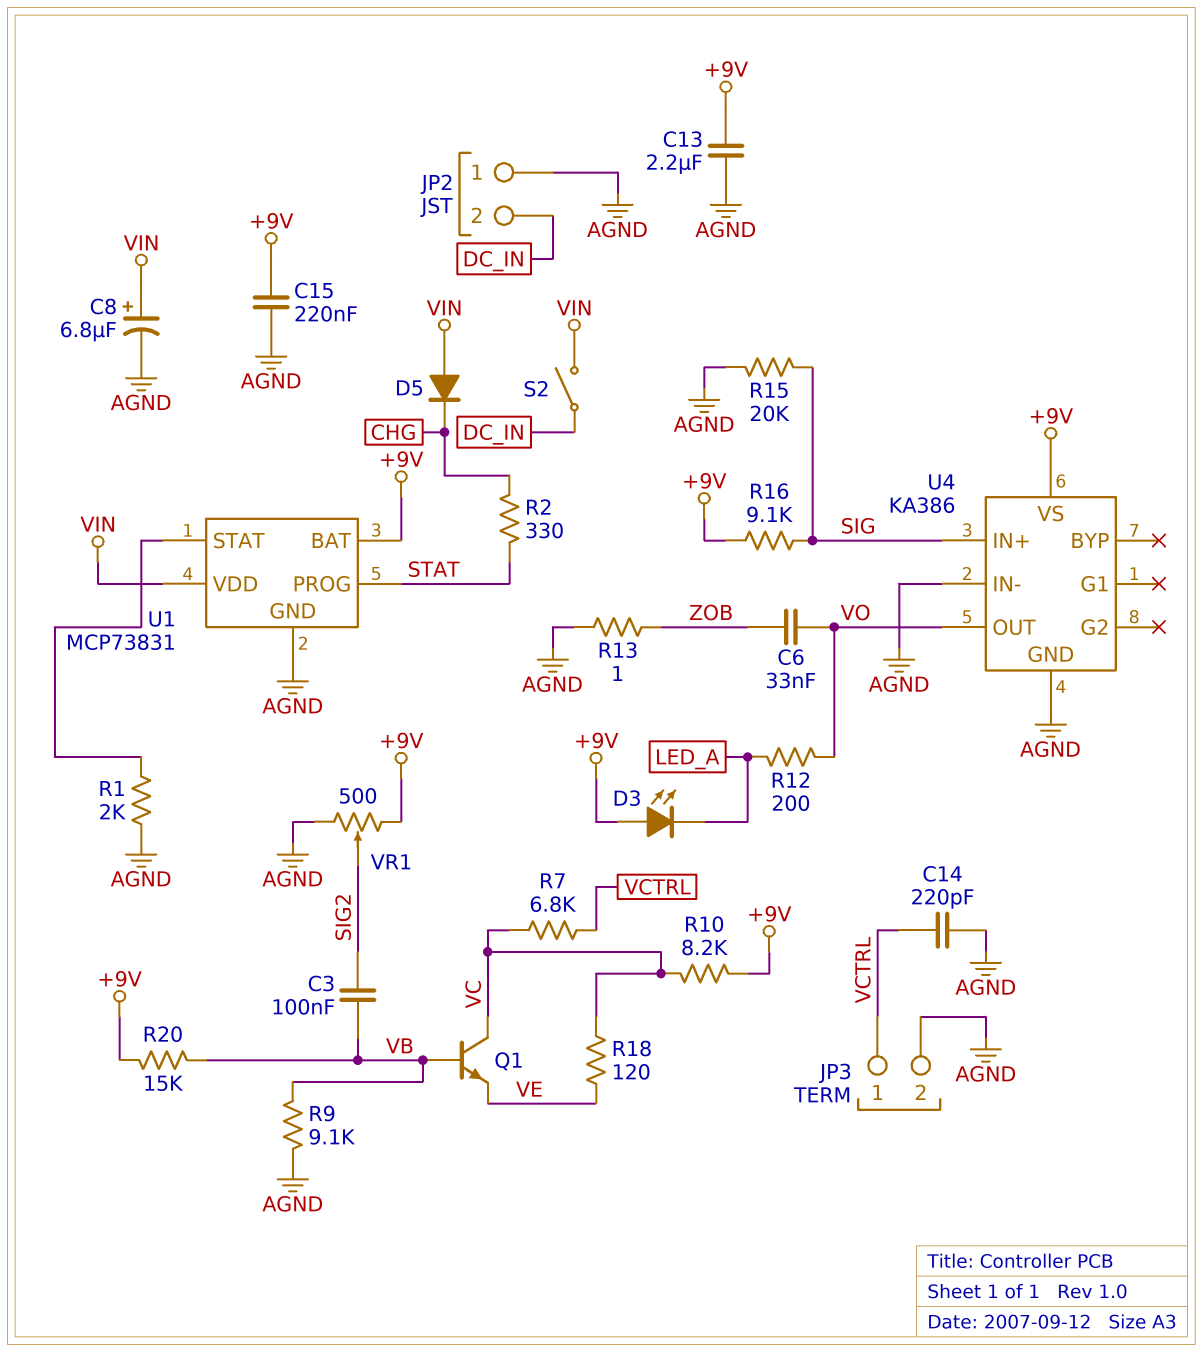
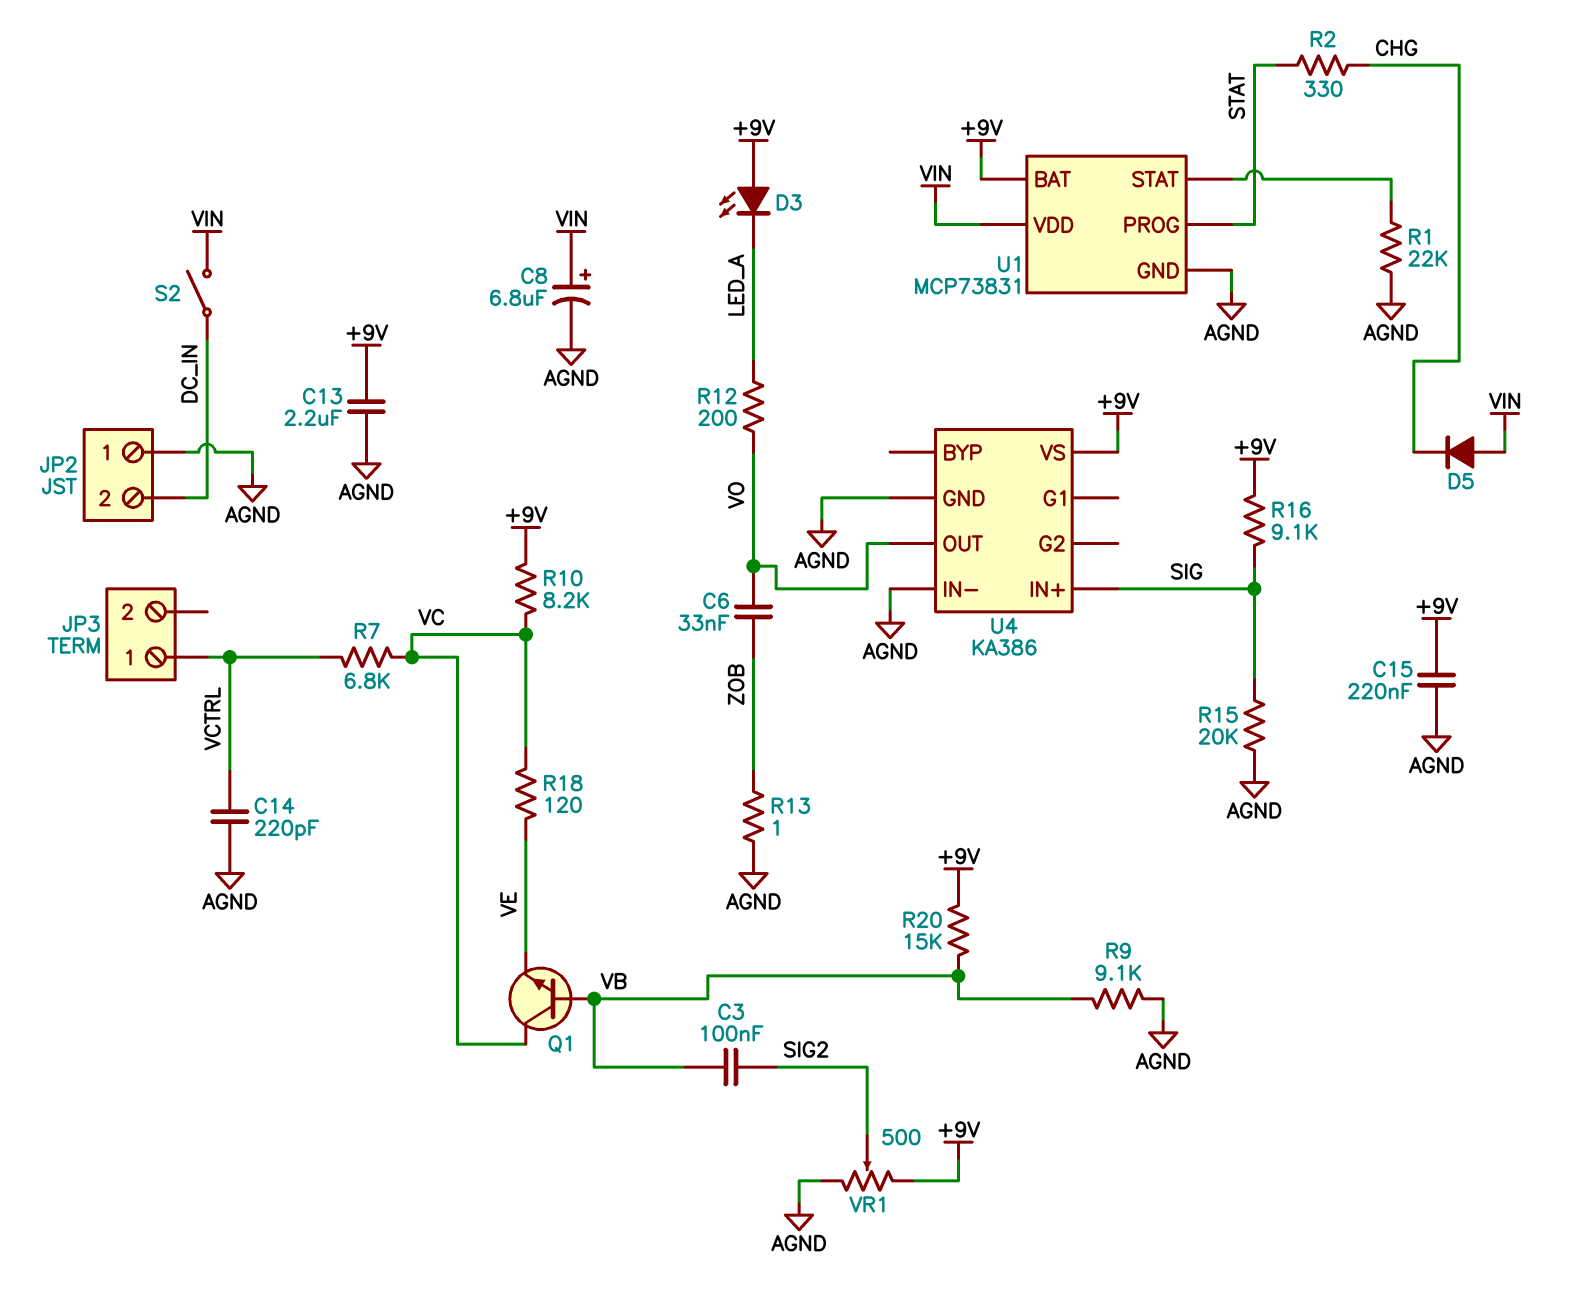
JP3 pin 2: AGND -> none
R1: 2k (AGND, U1/STAT) -> 22k (AGND, U1/STAT)

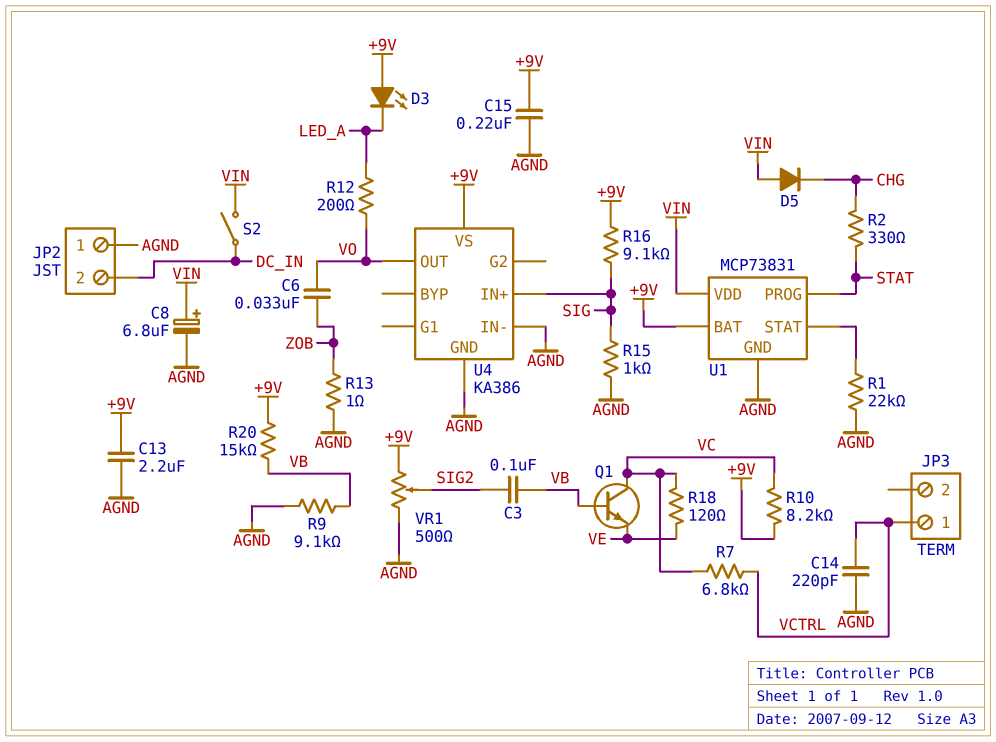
R15: 20k (AGND, SIG) -> 1k (AGND, SIG)

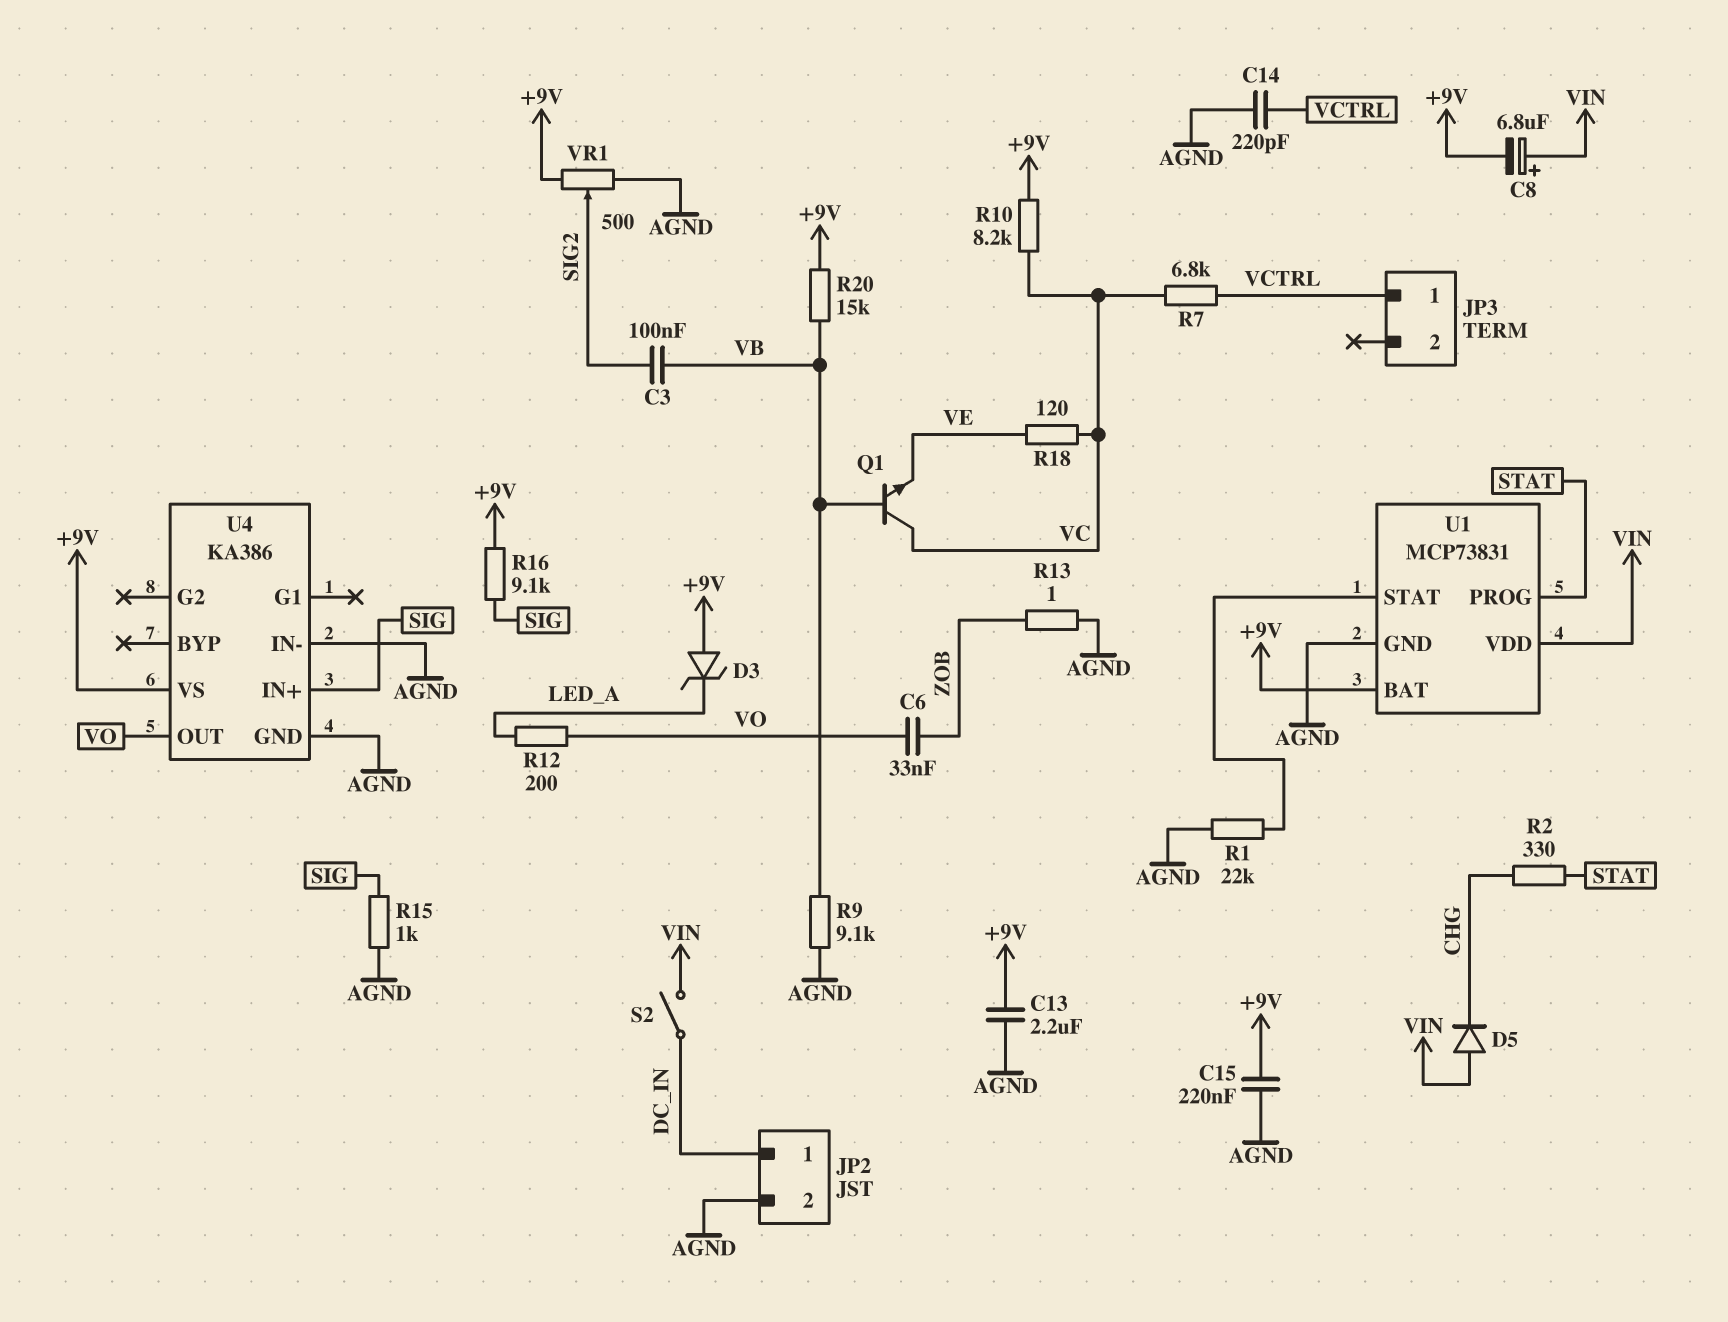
C8: 6.8uF (plus VIN, minus AGND) -> 6.8uF (plus VIN, minus +9V)
D3: LED (A +9V, K LED_A) -> zener (A +9V, K LED_A)
JP2 pin 1: AGND -> DC_IN
JP2 pin 2: DC_IN -> AGND

